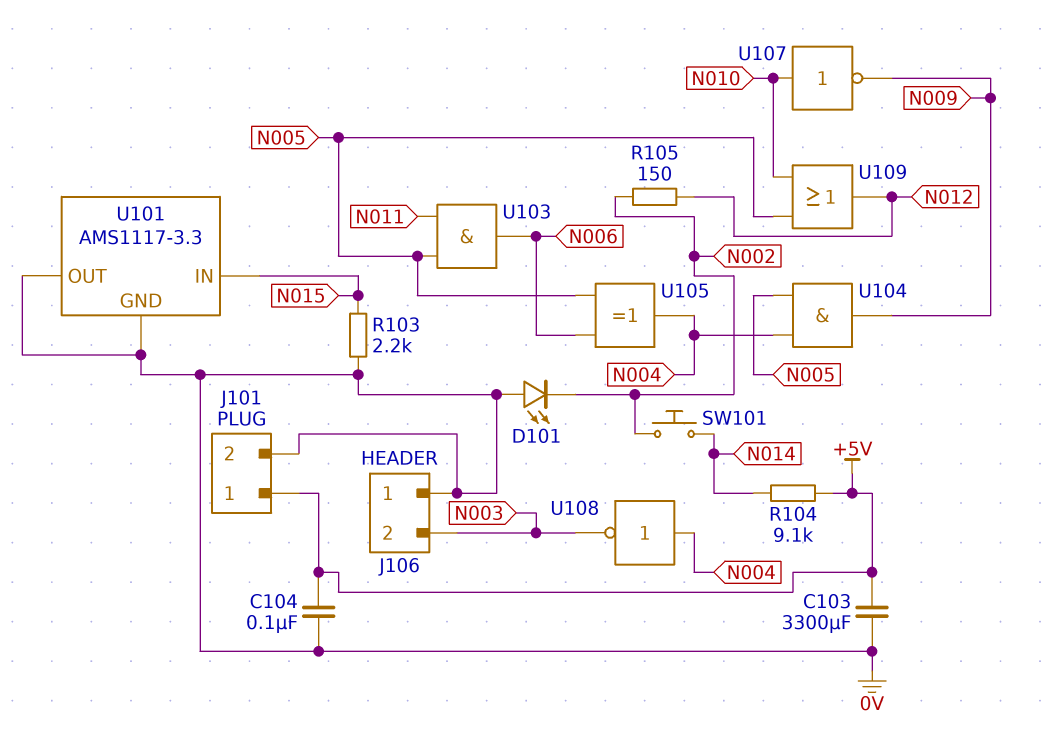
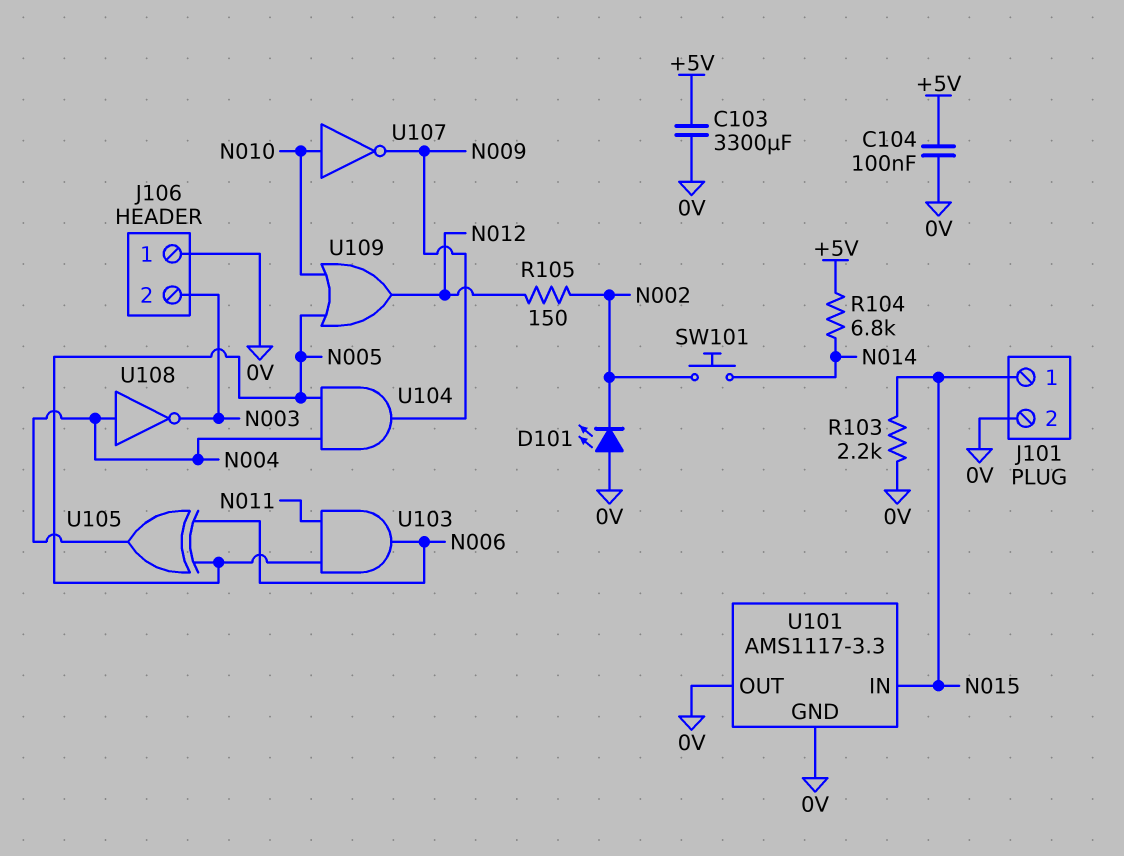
J101 pin 1: +5V -> N015
R104: 9.1k (+5V, N014) -> 6.8k (+5V, N014)

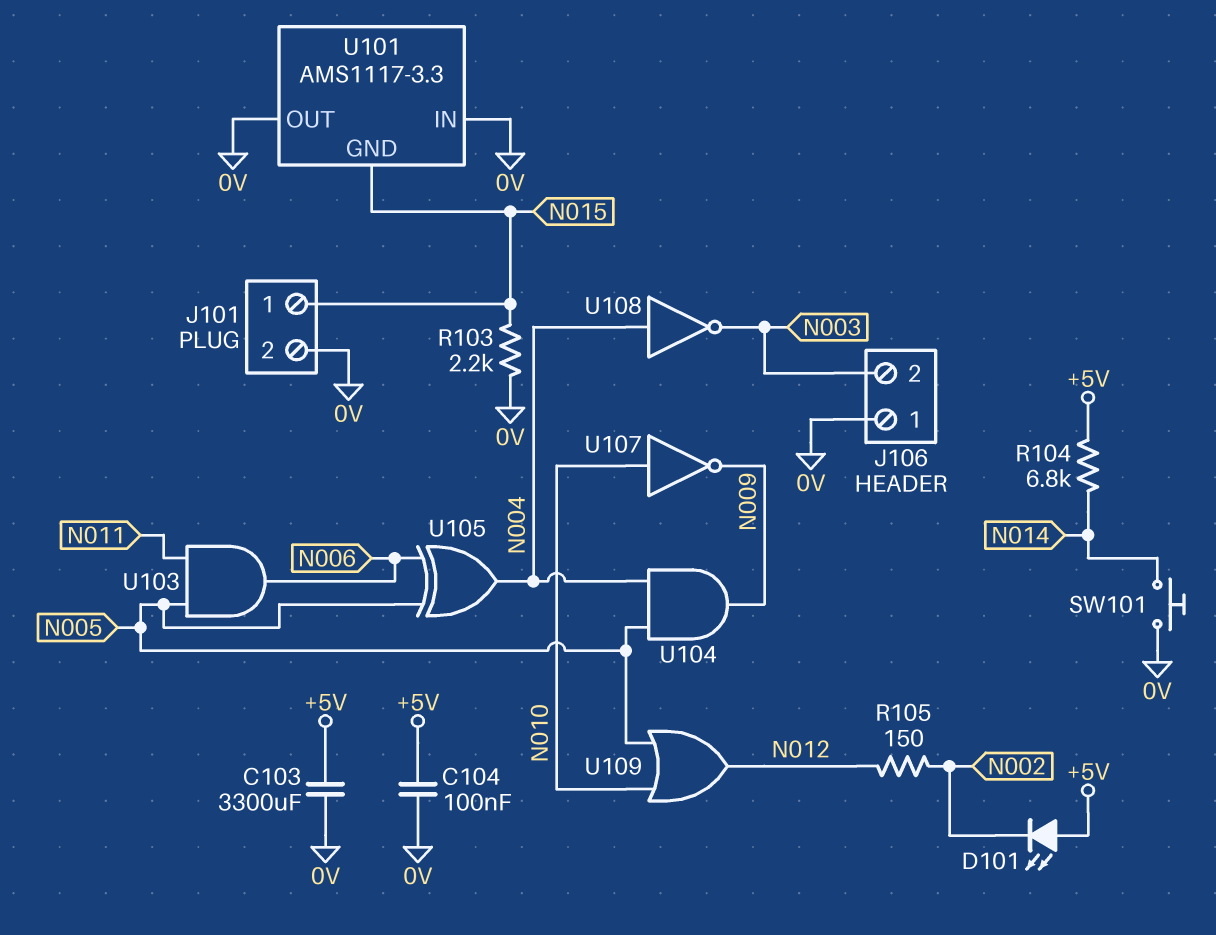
D101: LED (A 0V, K N002) -> LED (A +5V, K N002)
SW101: button (N002, N014) -> button (0V, N014)
U101 pin GND: 0V -> N015
U101 pin IN: N015 -> 0V

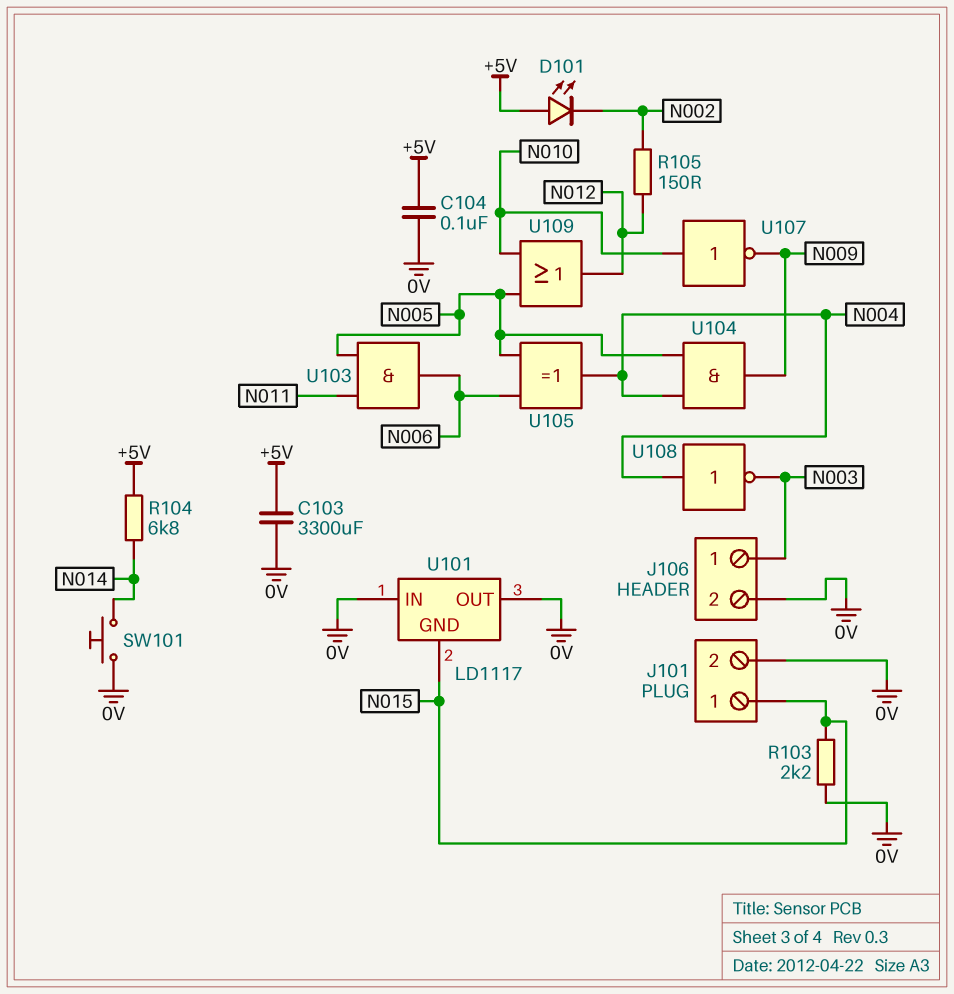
J106 pin 1: 0V -> N003
J106 pin 2: N003 -> 0V
U101: AMS1117-3.3 -> LD1117

